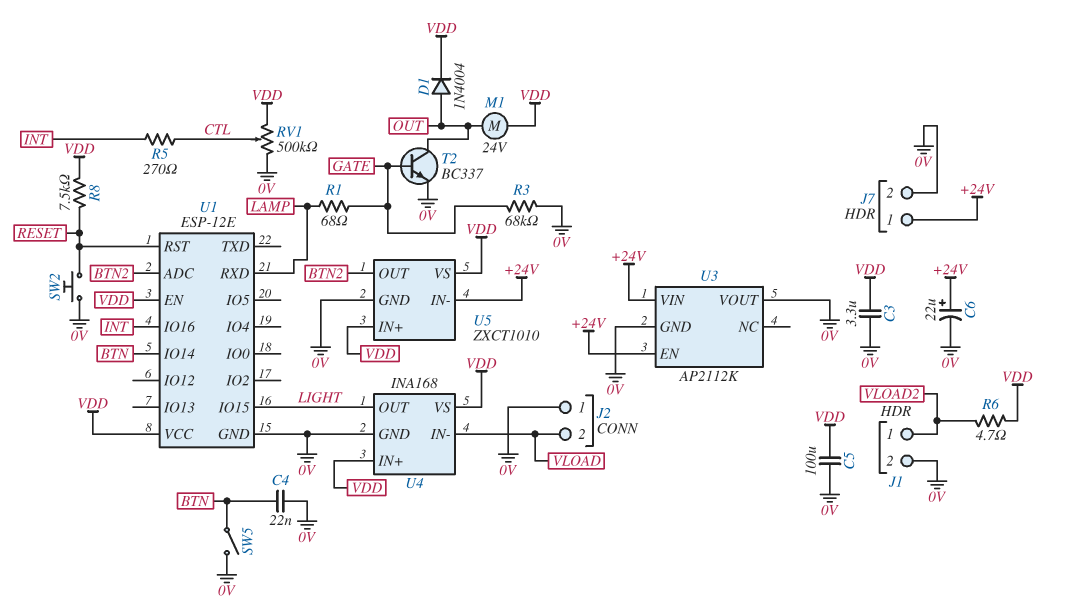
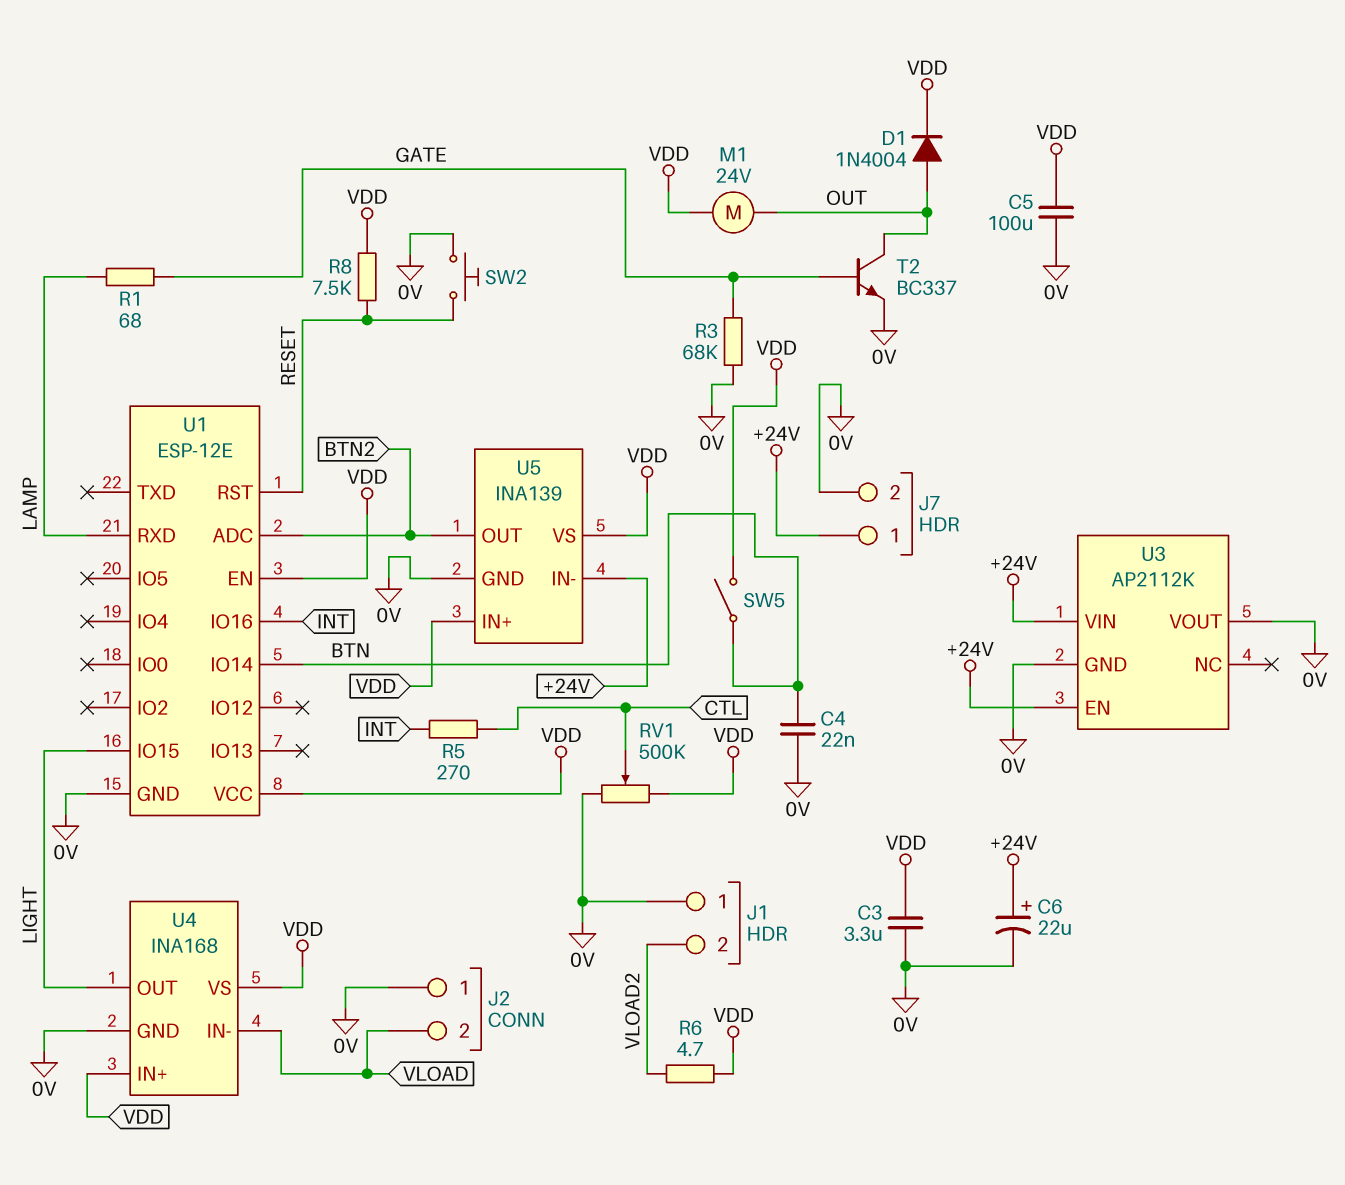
J1 pin 1: VLOAD2 -> 0V
J1 pin 2: 0V -> VLOAD2
SW5: switch (0V, BTN) -> switch (BTN, VDD)
U5: ZXCT1010 -> INA139

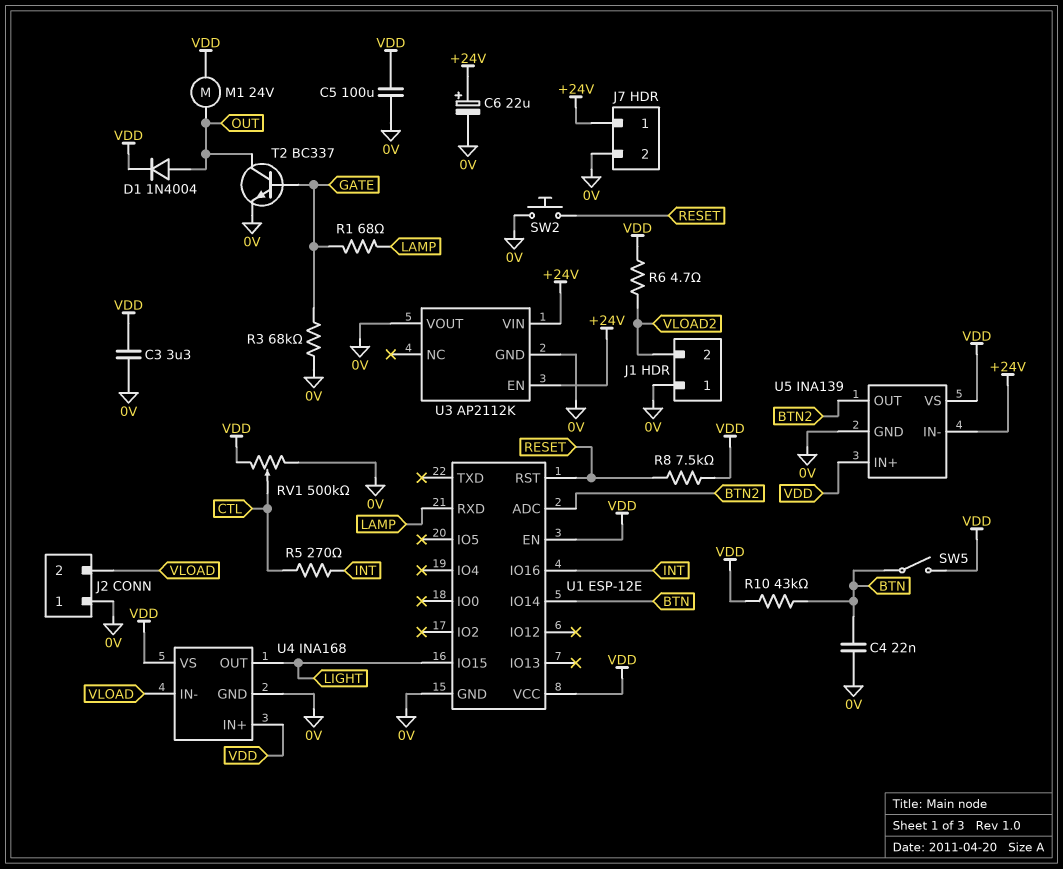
R10: none -> 43k (BTN, VDD)

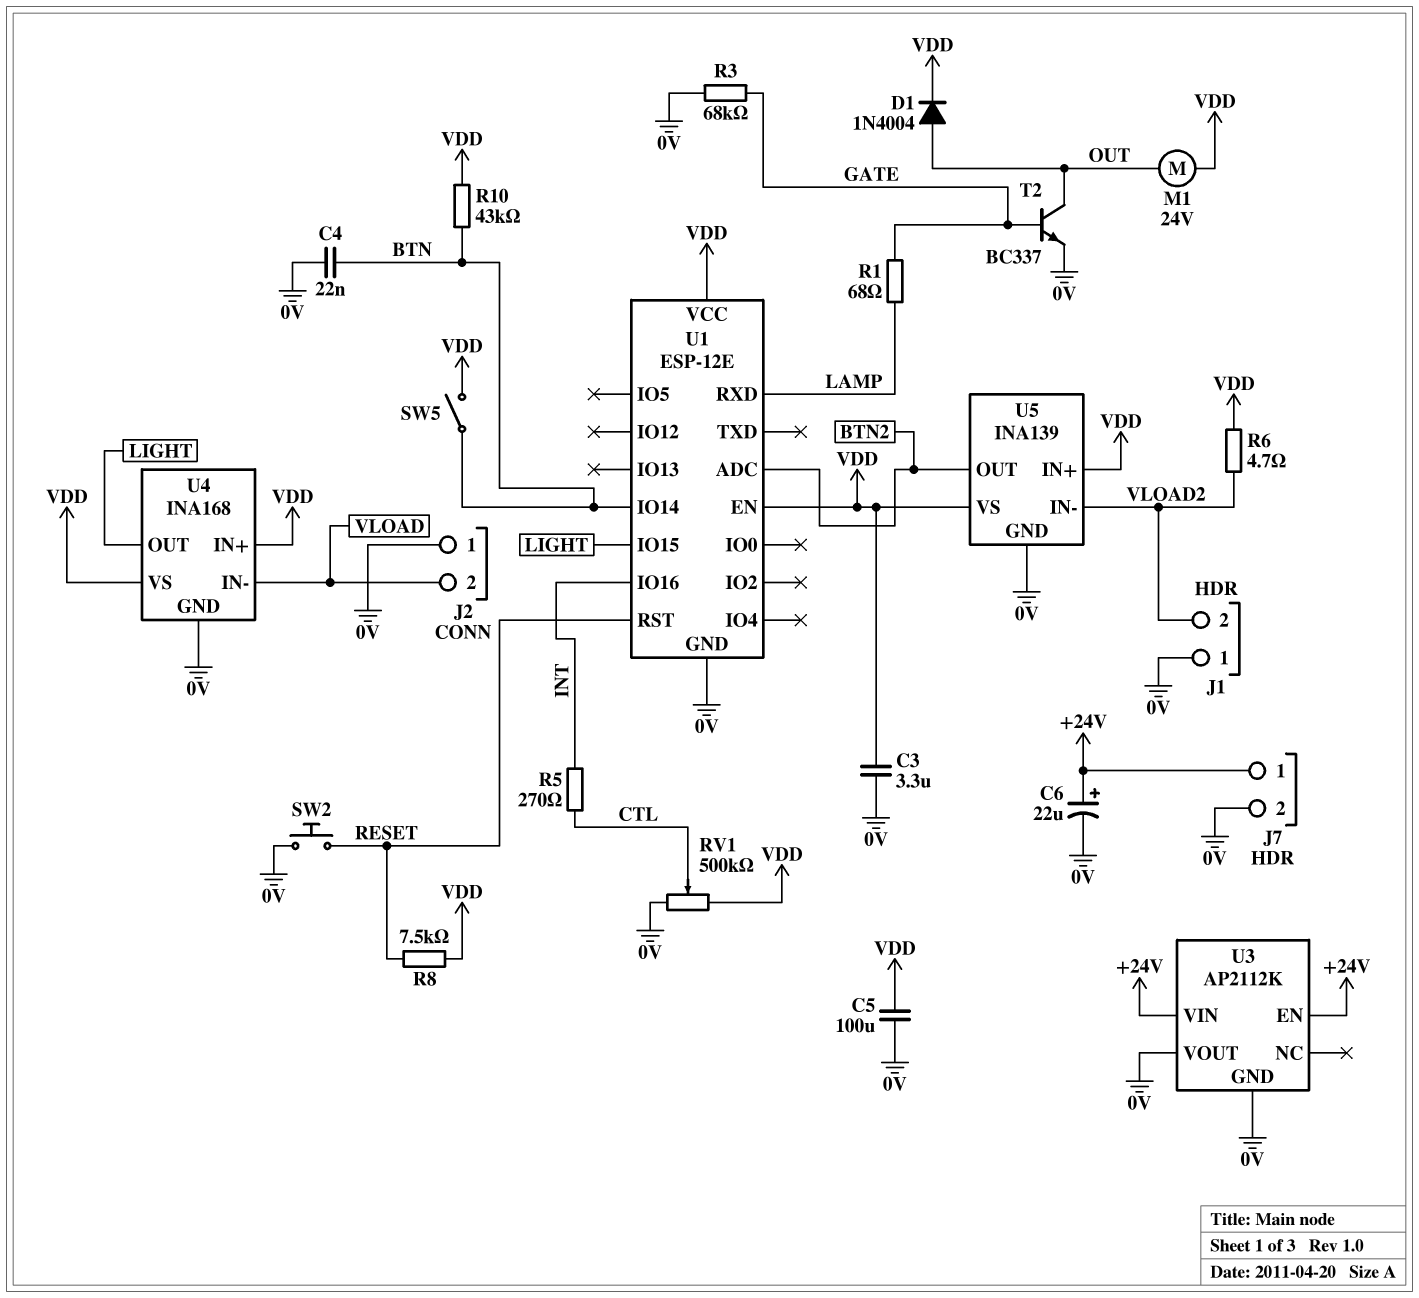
U5 pin IN-: +24V -> VLOAD2

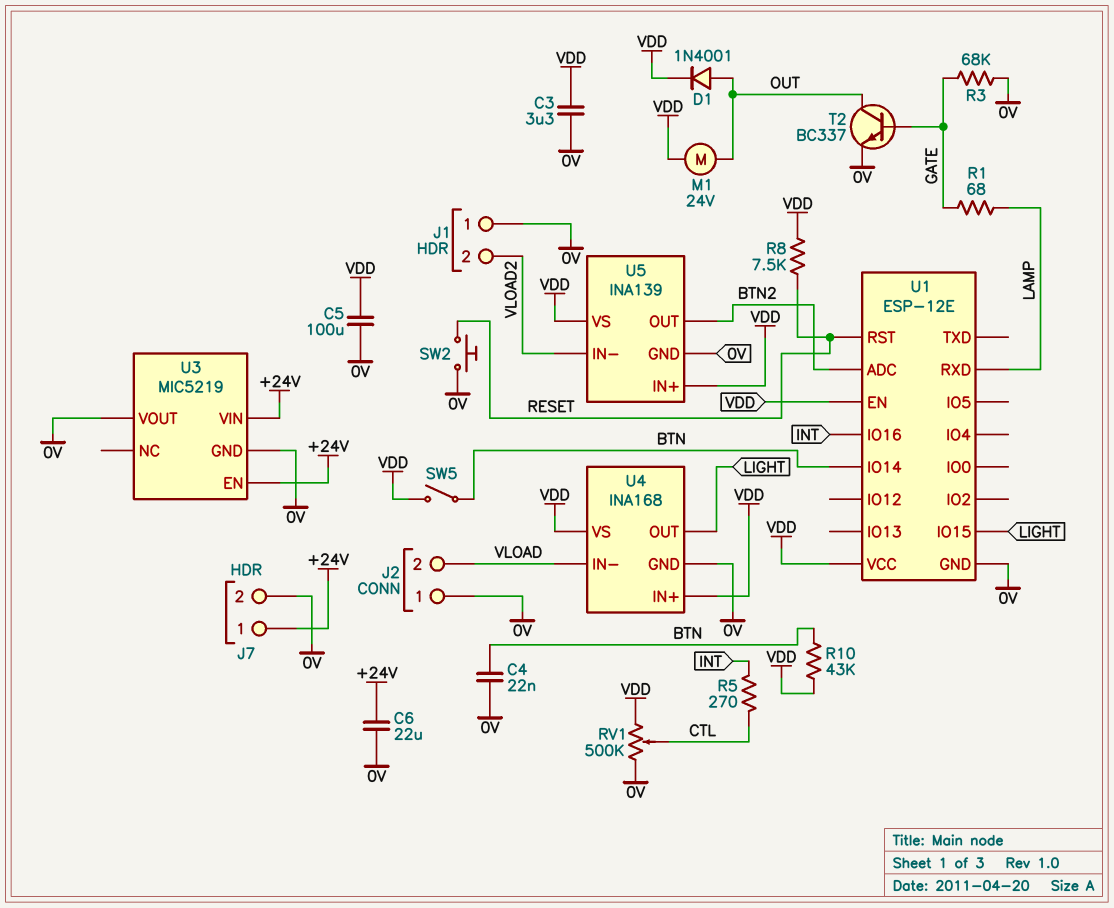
C6: 22uF (plus +24V, minus 0V) -> 22uF (+24V, 0V)
D1: diode 1N4004 (A OUT, K VDD) -> diode 1N4001 (A OUT, K VDD)
R6: 4.7 (VDD, VLOAD2) -> none
U3: AP2112K -> MIC5219

